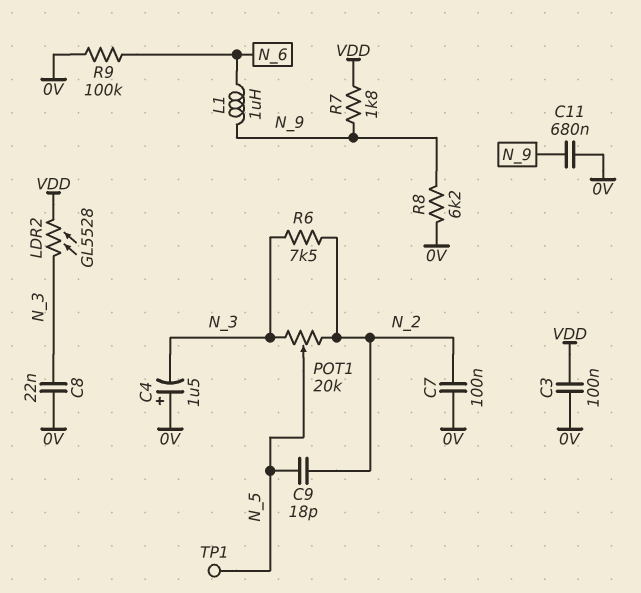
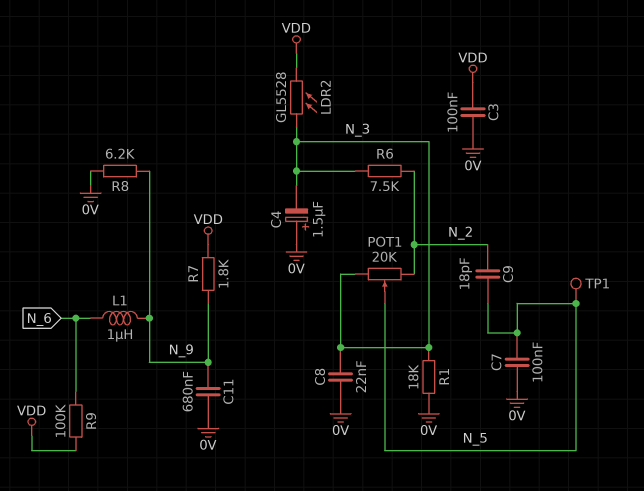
C7: 100nF (0V, N_2) -> 100nF (0V, N_5)
R1: none -> 18k (0V, N_3)
R9: 100k (0V, N_6) -> 100k (N_6, VDD)

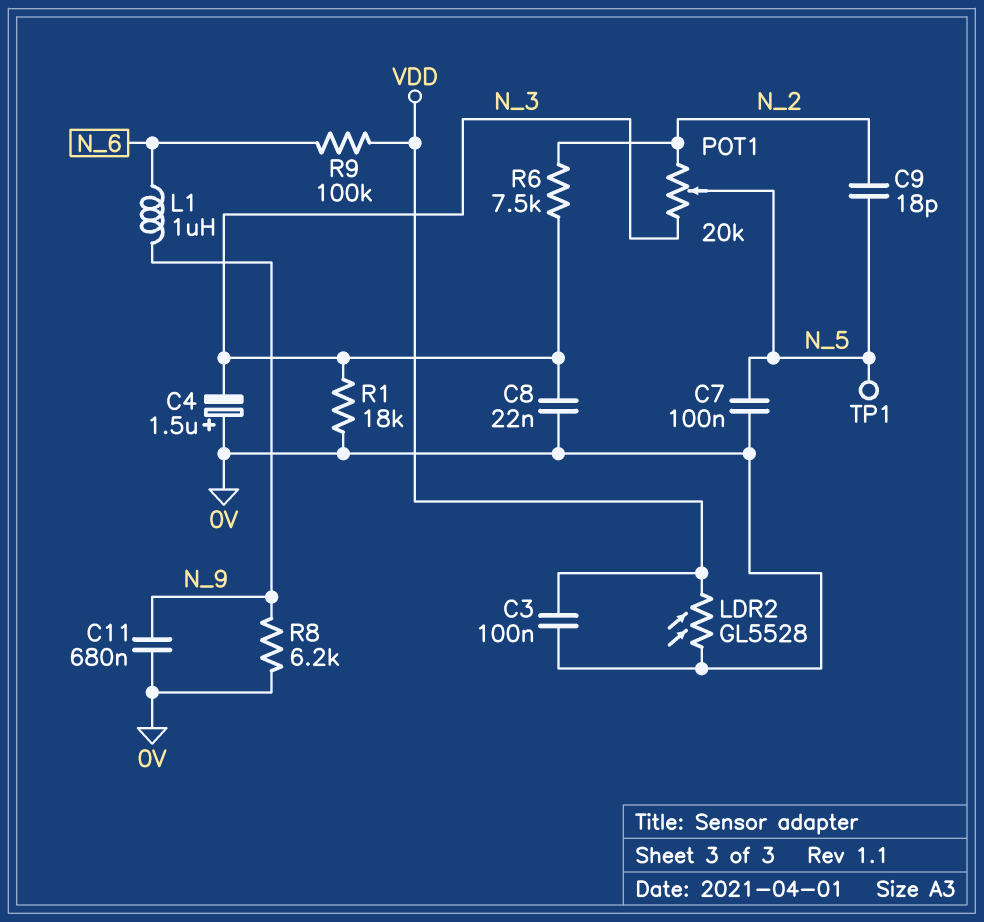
LDR2: GL5528 (N_3, VDD) -> GL5528 (0V, VDD)
R7: 1.8k (N_9, VDD) -> none

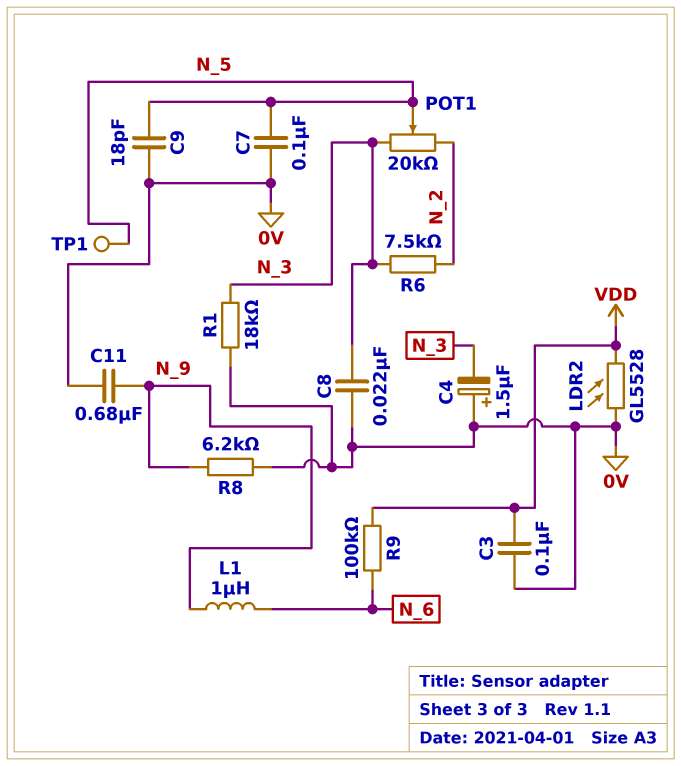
C9: 18pF (N_2, N_5) -> 18pF (0V, N_5)

